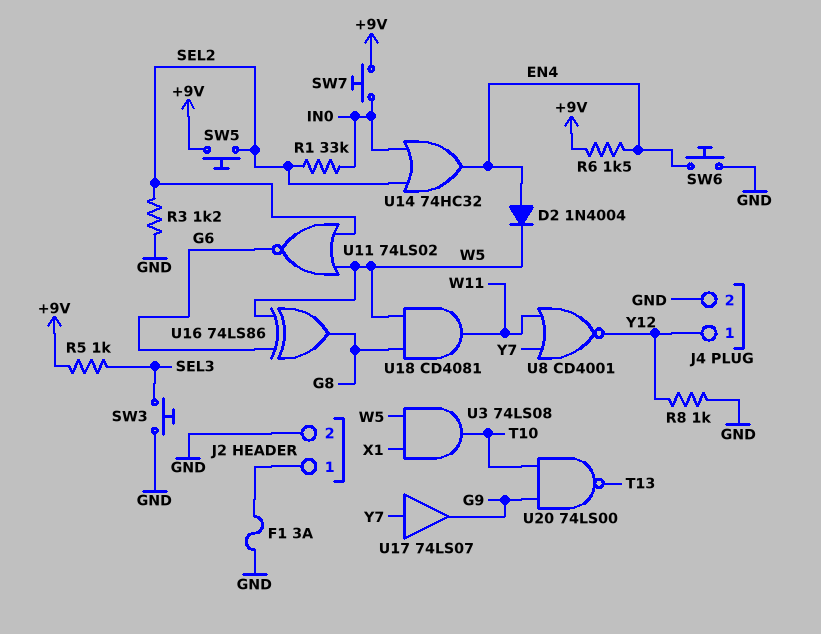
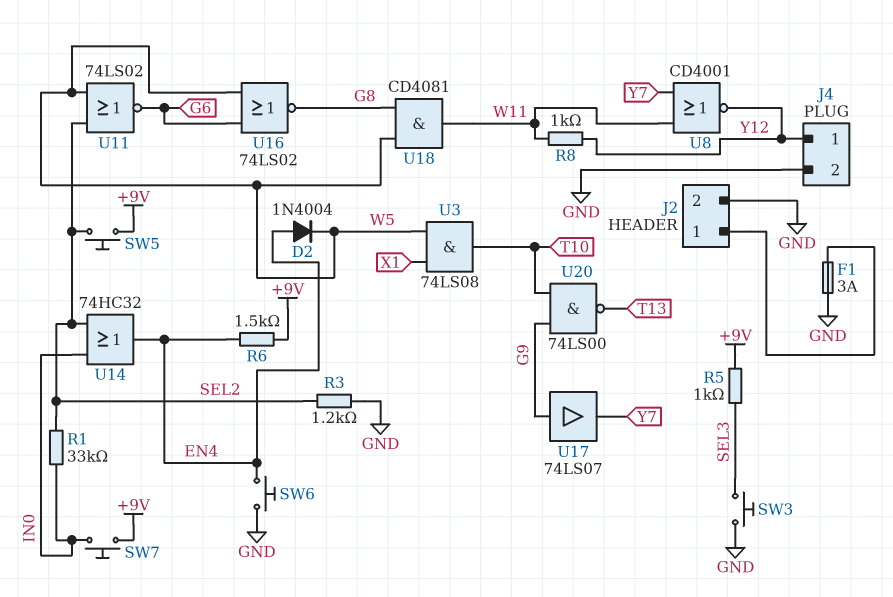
R8: 1k (GND, Y12) -> 1k (W11, Y12)
U16: XOR 74LS86 (in G6, in W5, out G8) -> NOR 74LS02 (in G6, in W5, out G8)
U17: buffer 74LS07 (in Y7, out G9) -> buffer 74LS07 (in G9, out Y7)

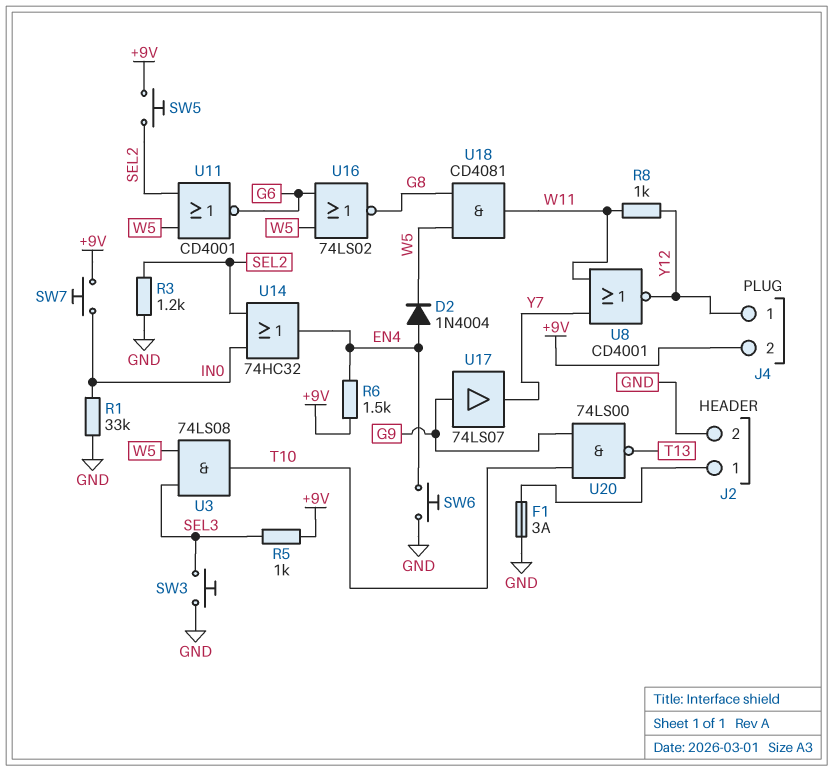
J4 pin 2: GND -> +9V
R1: 33k (IN0, SEL2) -> 33k (GND, IN0)
U3: AND 74LS08 (in W5, in X1, out T10) -> AND 74LS08 (in SEL3, in W5, out T10)
U11: NOR 74LS02 (in SEL2, in W5, out G6) -> NOR CD4001 (in SEL2, in W5, out G6)

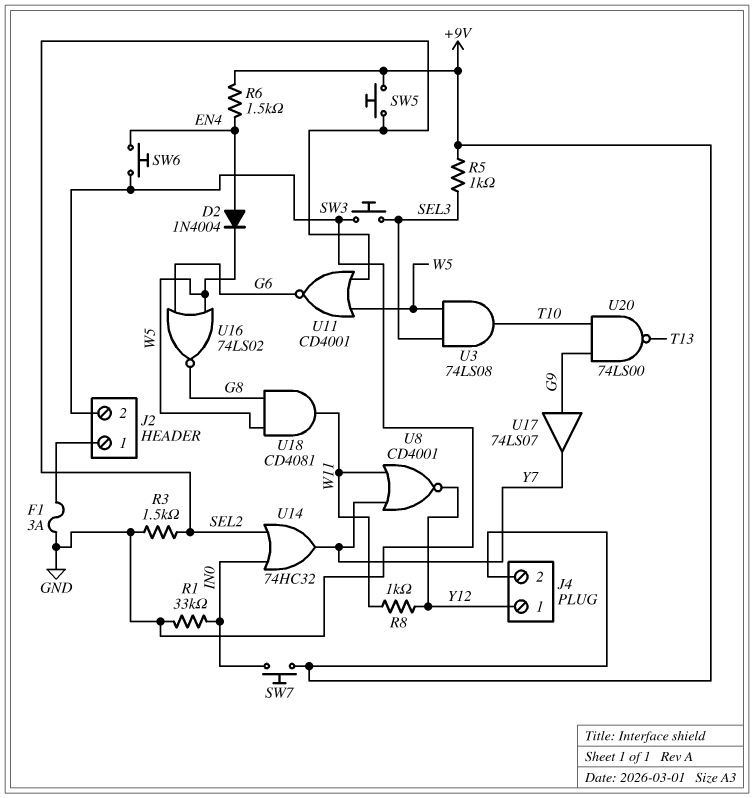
R3: 1.2k (GND, SEL2) -> 1.5k (GND, SEL2)
U14: OR 74HC32 (in IN0, in SEL2, out EN4) -> OR 74HC32 (in IN0, in SEL2, out Y7)

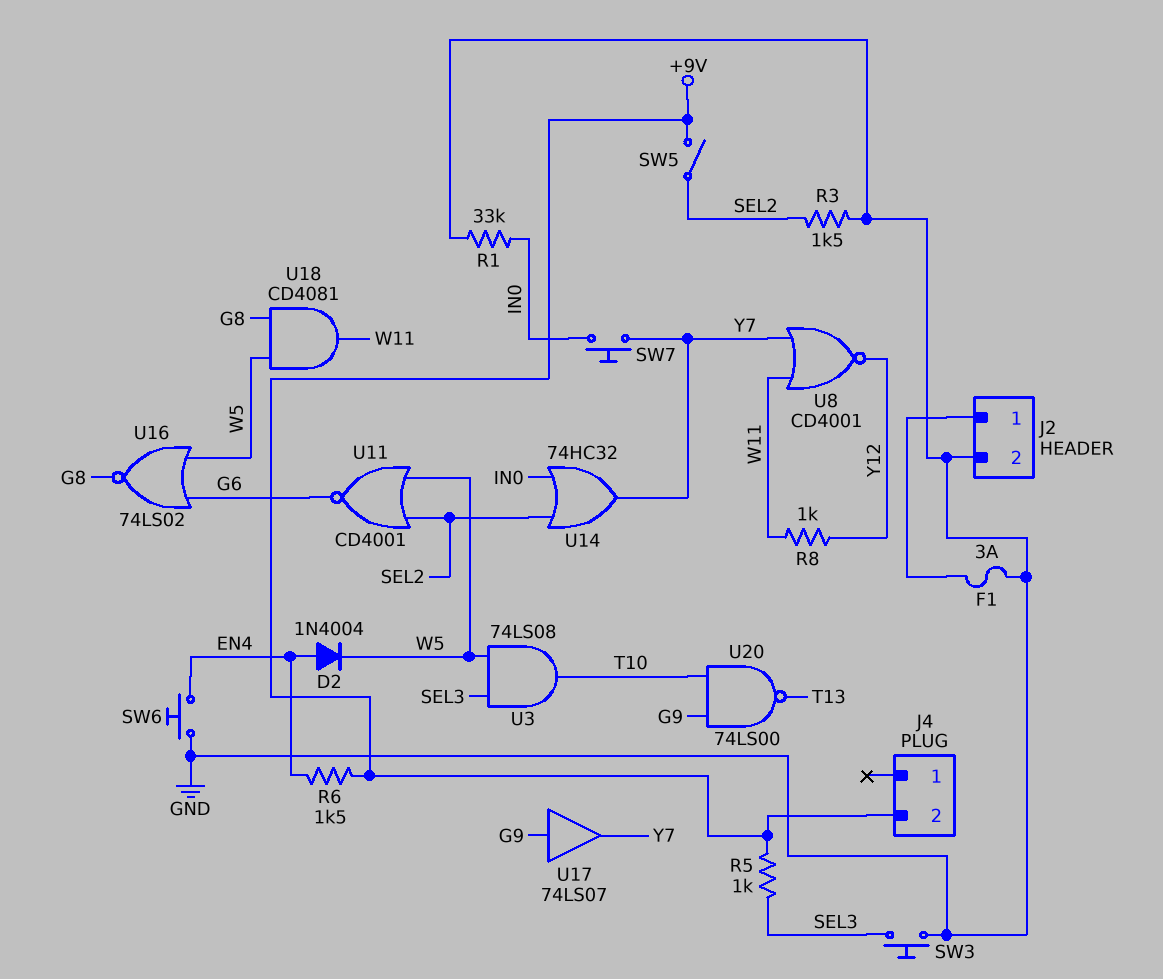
J4 pin 1: Y12 -> none
SW5: button (+9V, SEL2) -> switch (+9V, SEL2)
SW7: button (+9V, IN0) -> button (IN0, Y7)

